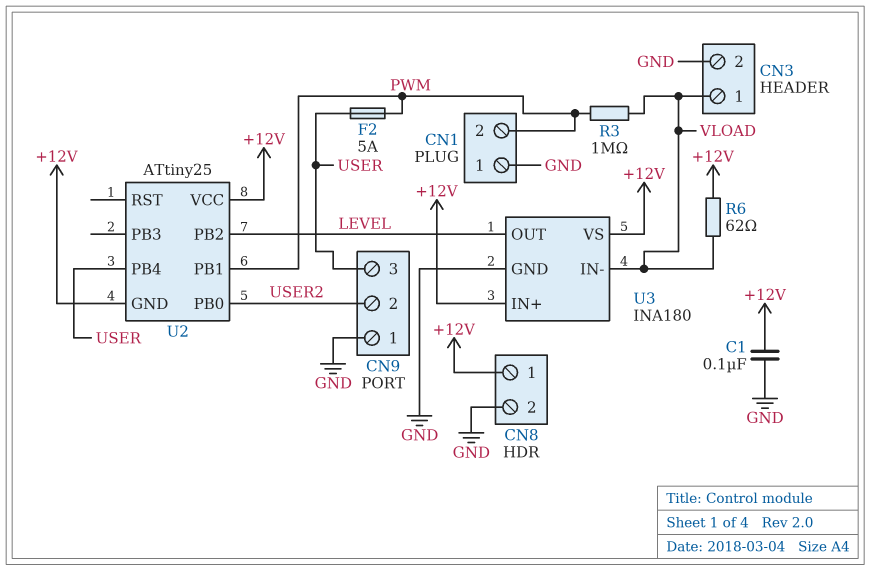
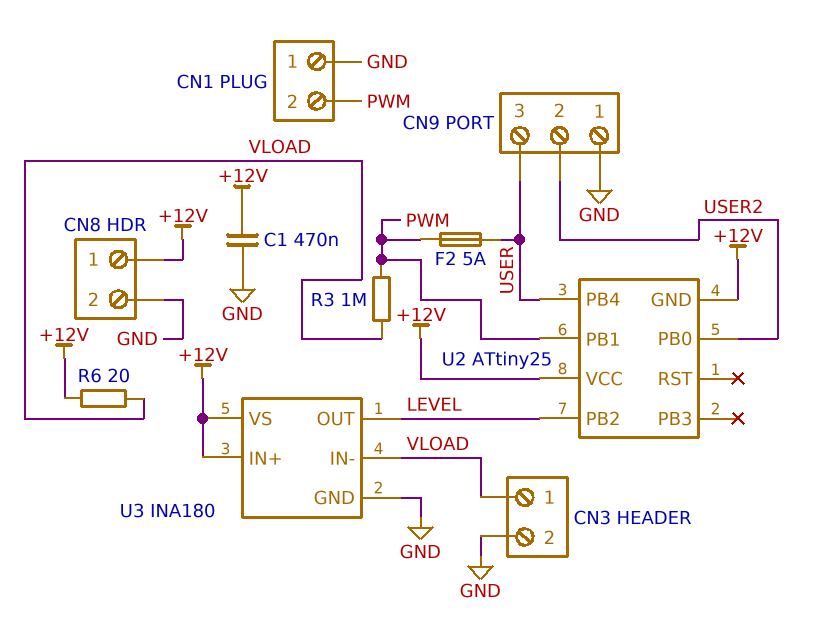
C1: 100nF (+12V, GND) -> 470nF (+12V, GND)
R6: 62 (+12V, VLOAD) -> 20 (+12V, VLOAD)

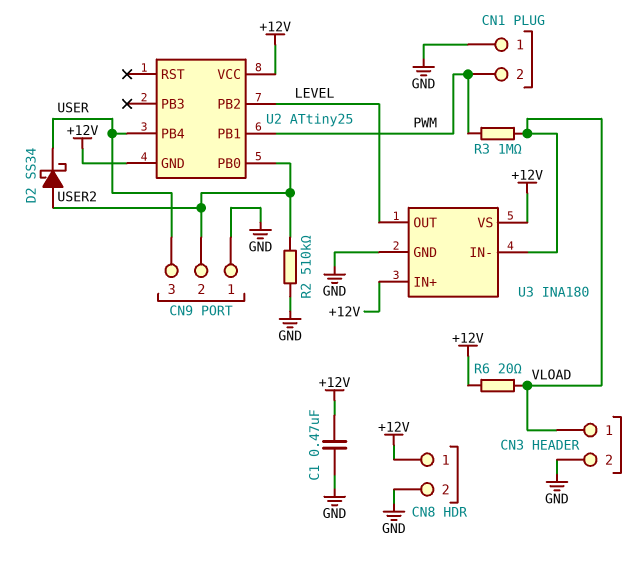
D2: none -> schottky SS34 (A USER2, K USER)
F2: 5A (PWM, USER) -> none
R2: none -> 510k (GND, USER2)

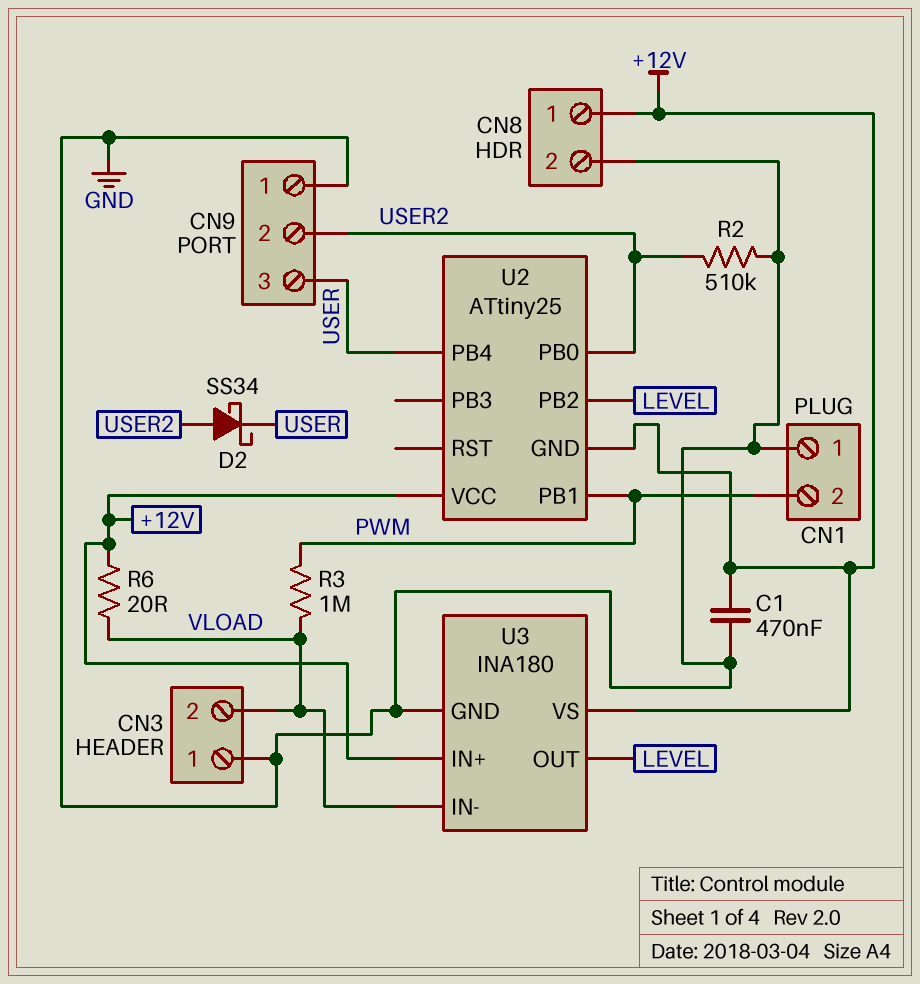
CN3 pin 1: VLOAD -> GND
CN3 pin 2: GND -> VLOAD

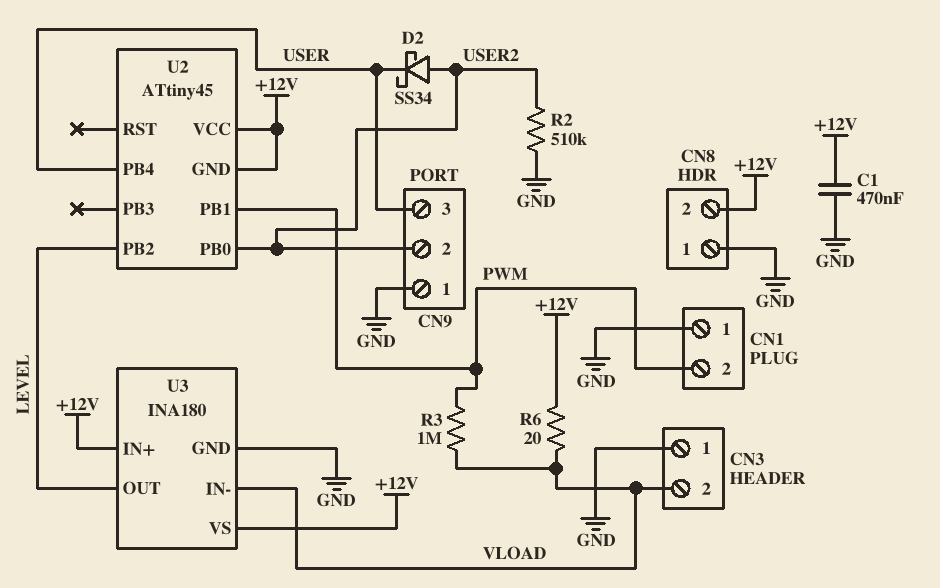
CN8 pin 1: +12V -> GND
CN8 pin 2: GND -> +12V
U2: ATtiny25 -> ATtiny45

